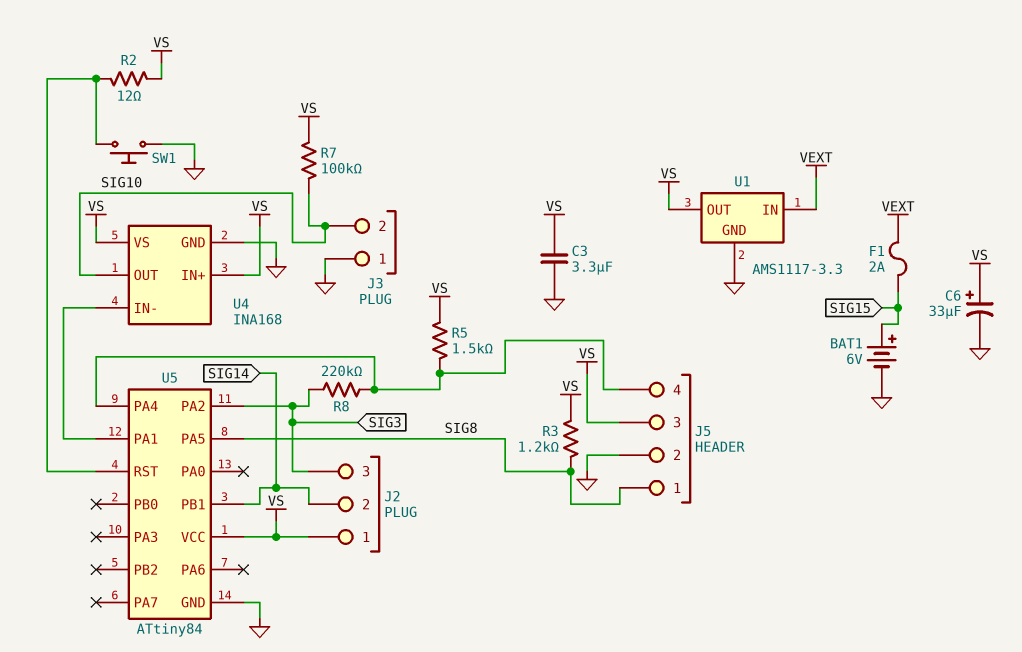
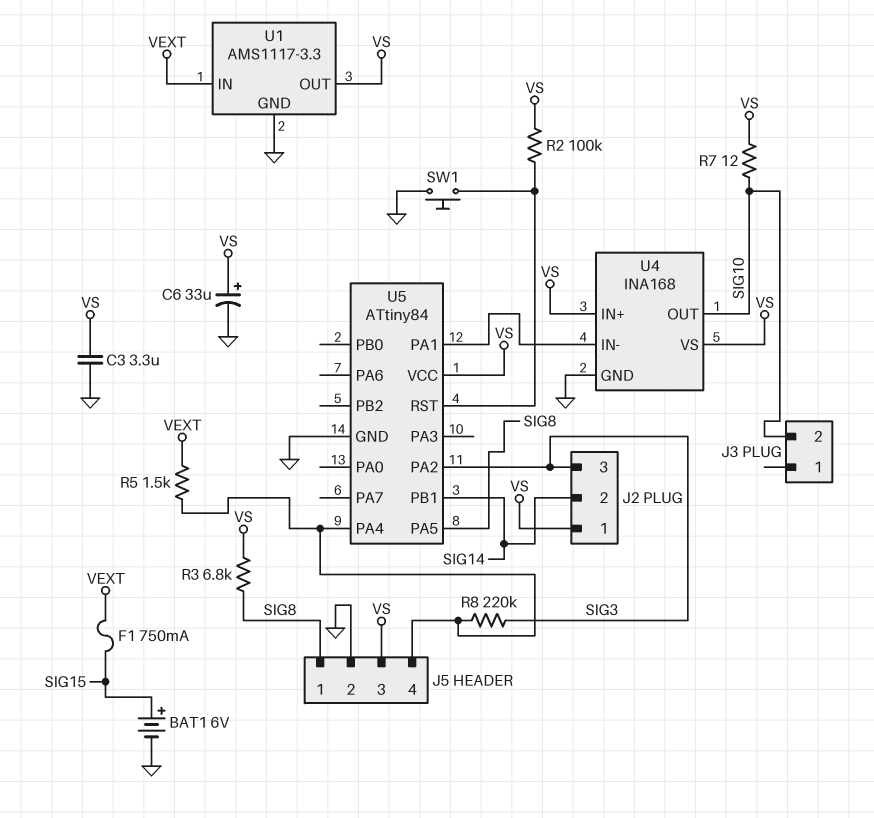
F1: 2A (SIG15, VEXT) -> 750mA (SIG15, VEXT)
J3 pin 1: GND -> none
R2: 12 (U5/RST, VS) -> 100k (U5/RST, VS)
R3: 1.2k (SIG8, VS) -> 6.8k (SIG8, VS)
R5: 1.5k (J5/4, VS) -> 1.5k (J5/4, VEXT)
R7: 100k (SIG10, VS) -> 12 (SIG10, VS)

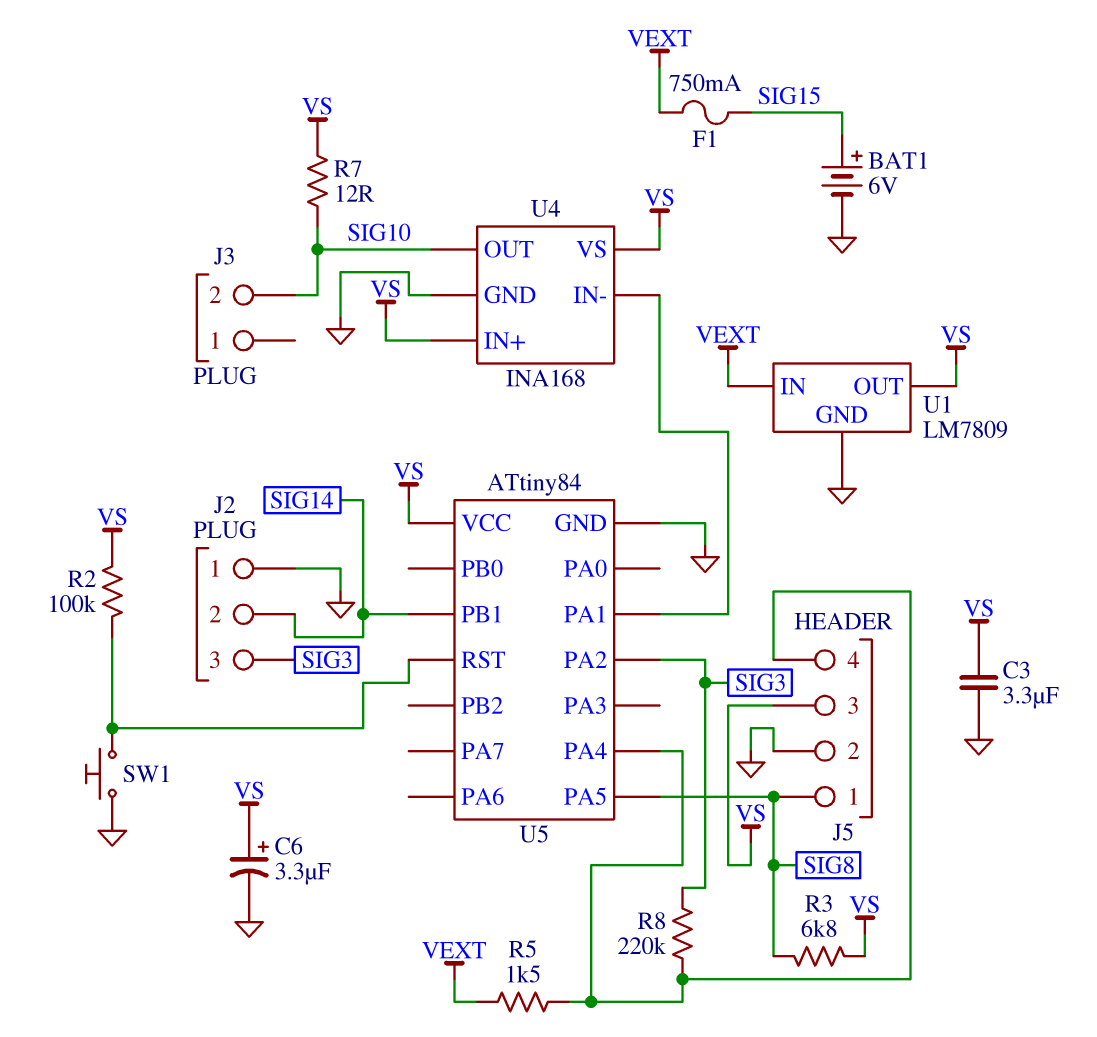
C6: 33uF (plus VS, minus GND) -> 3.3uF (plus VS, minus GND)
J2 pin 1: VS -> GND
U1: AMS1117-3.3 -> LM7809

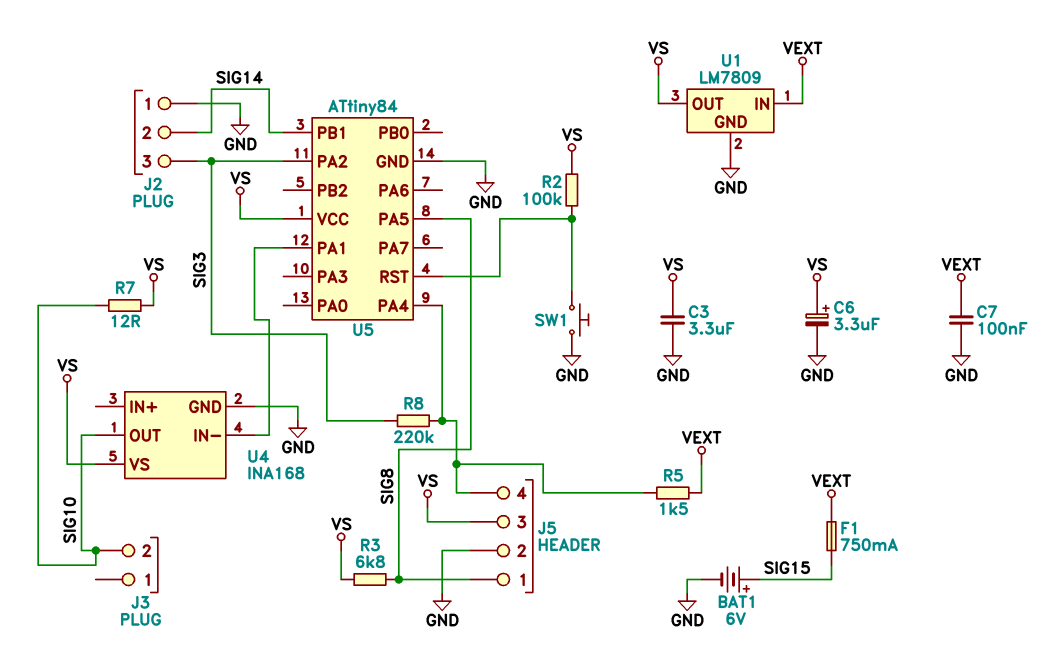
C7: none -> 100nF (GND, VEXT)
U4 pin IN+: VS -> none

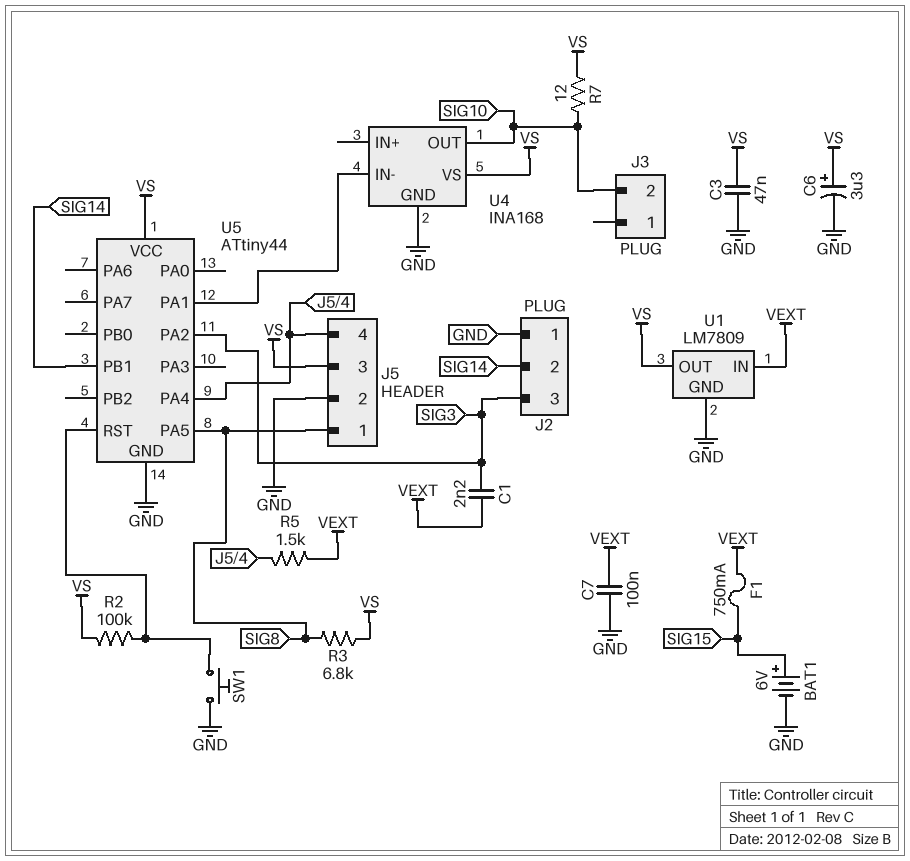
C1: none -> 2.2nF (SIG3, VEXT)
C3: 3.3uF (GND, VS) -> 47nF (GND, VS)
R8: 220k (J5/4, SIG3) -> none
U5: ATtiny84 -> ATtiny44

